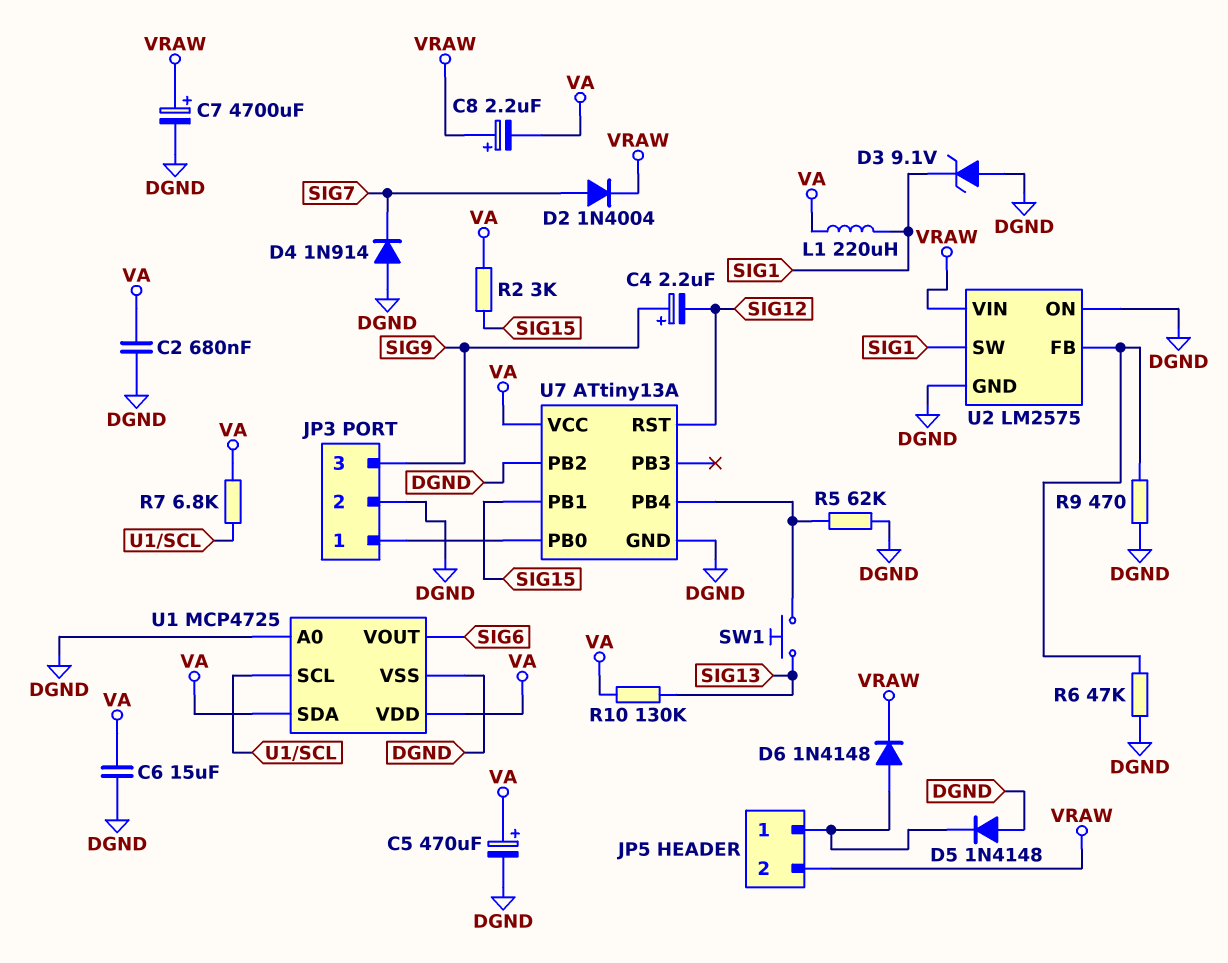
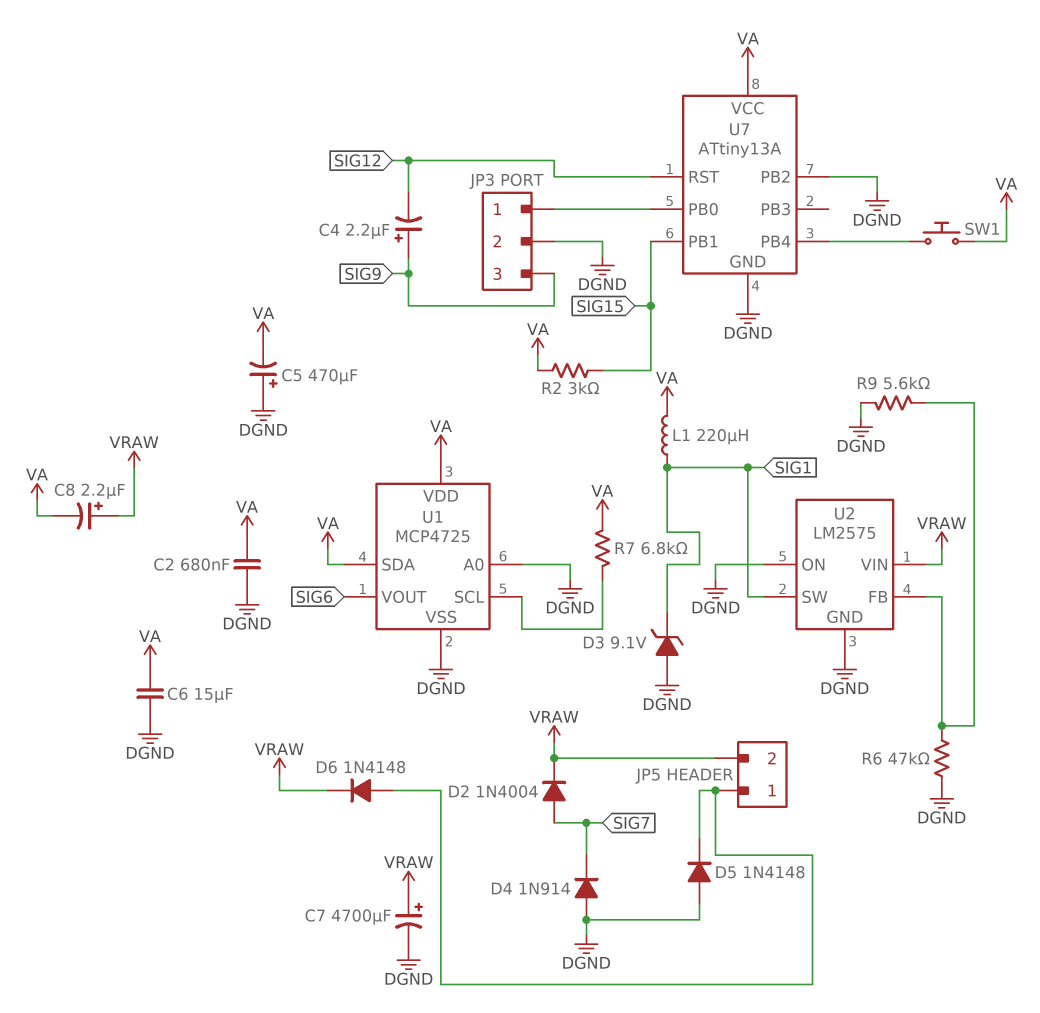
C5: 470uF (plus VA, minus DGND) -> 470uF (plus DGND, minus VA)
R5: 62k (DGND, U7/PB4) -> none
R9: 470 (DGND, U2/FB) -> 5.6k (DGND, U2/FB)
R10: 130k (SIG13, VA) -> none
SW1: button (SIG13, U7/PB4) -> button (U7/PB4, VA)

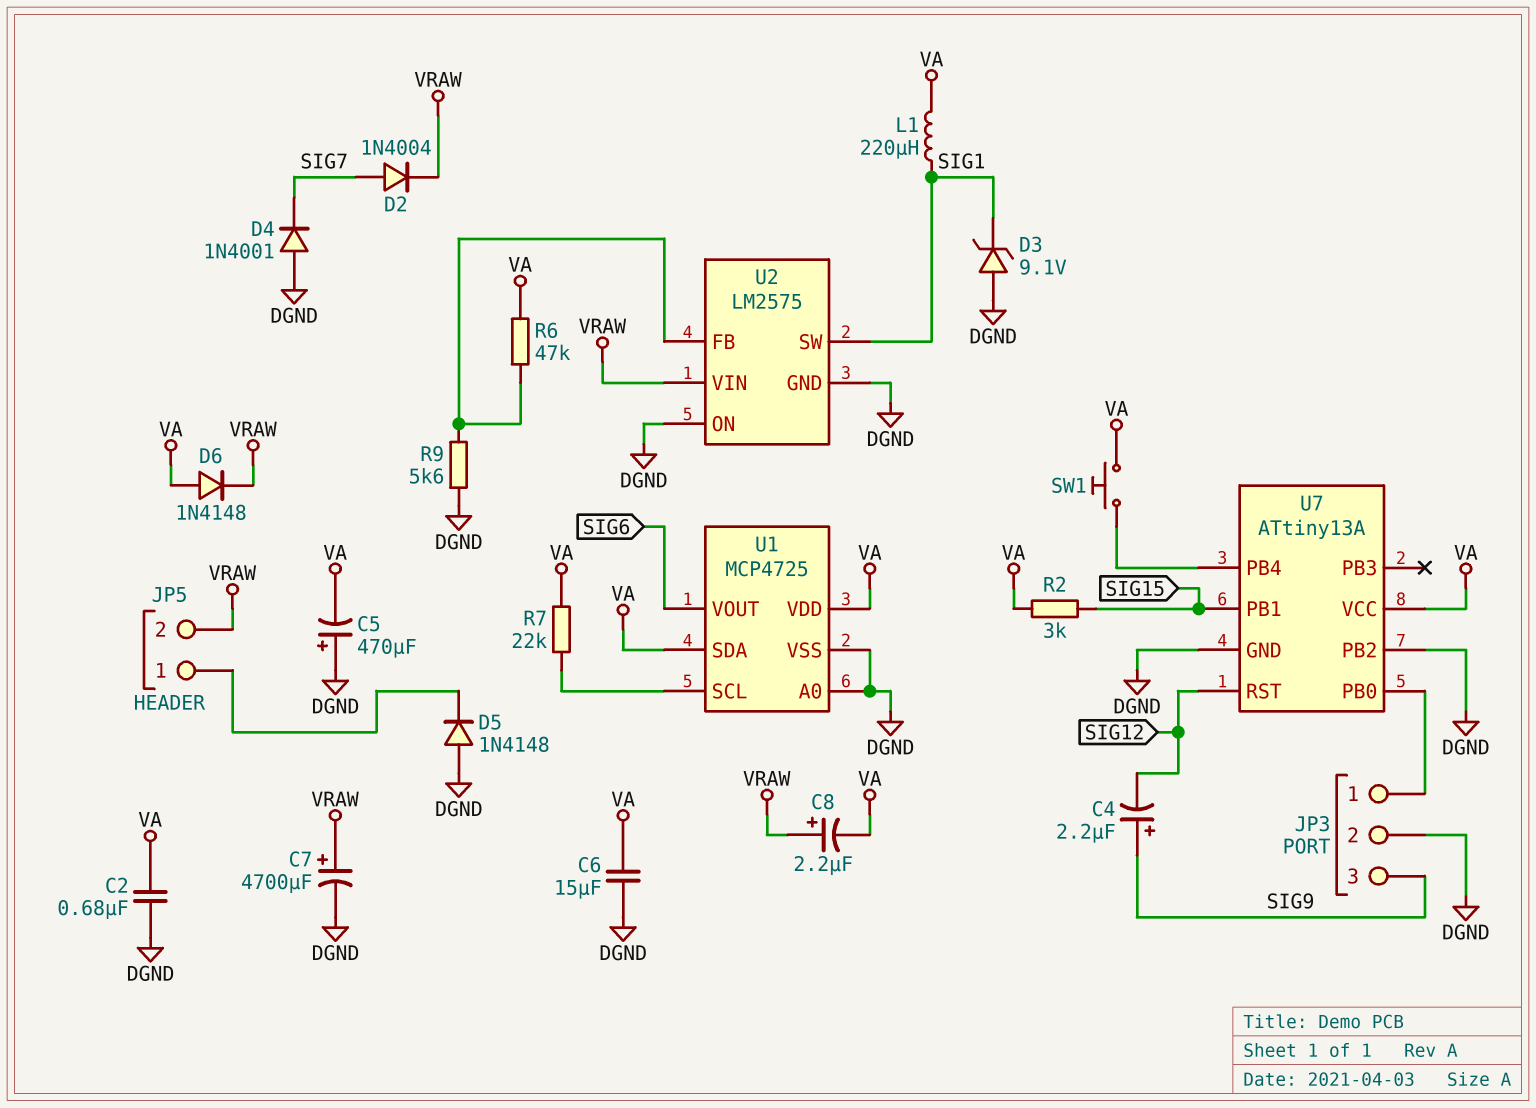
D4: diode 1N914 (A DGND, K SIG7) -> diode 1N4001 (A DGND, K SIG7)
D6: diode 1N4148 (A JP5/1, K VRAW) -> diode 1N4148 (A VA, K VRAW)
R6: 47k (DGND, U2/FB) -> 47k (U2/FB, VA)
R7: 6.8k (U1/SCL, VA) -> 22k (U1/SCL, VA)

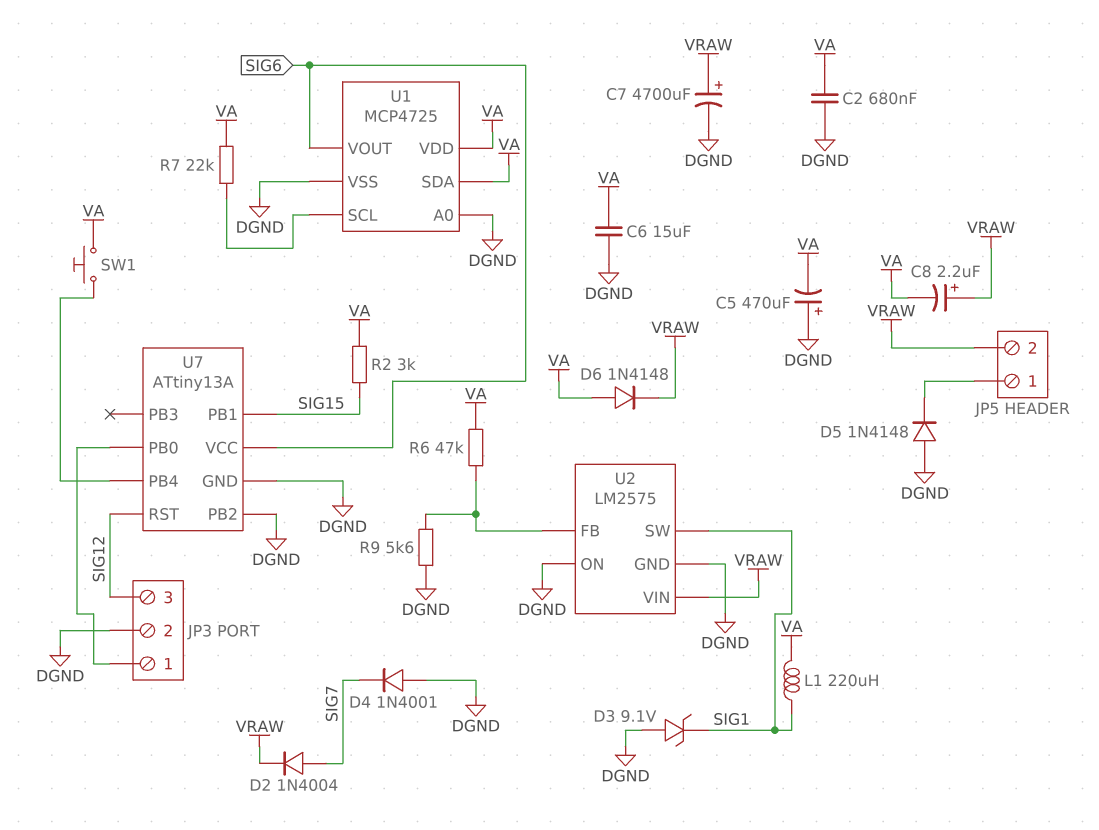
C4: 2.2uF (plus SIG9, minus SIG12) -> none
JP3 pin 3: SIG9 -> SIG12
U7 pin VCC: VA -> SIG6

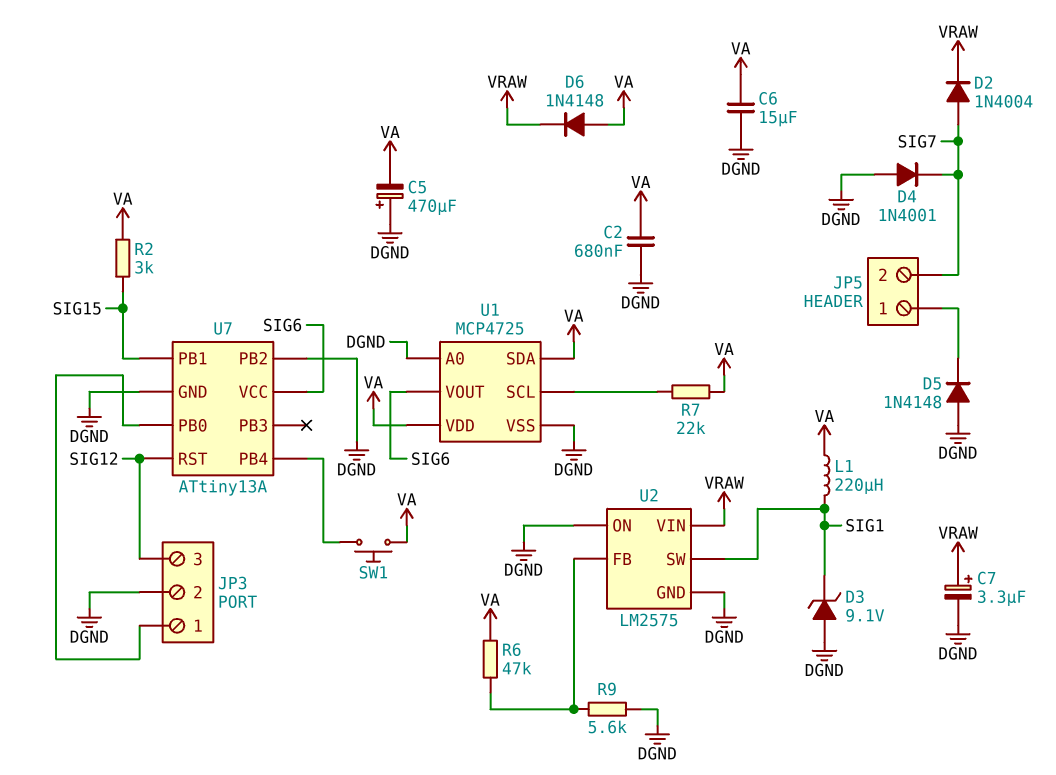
C7: 4700uF (plus VRAW, minus DGND) -> 3.3uF (plus VRAW, minus DGND)
C8: 2.2uF (plus VRAW, minus VA) -> none
JP5 pin 2: VRAW -> SIG7

